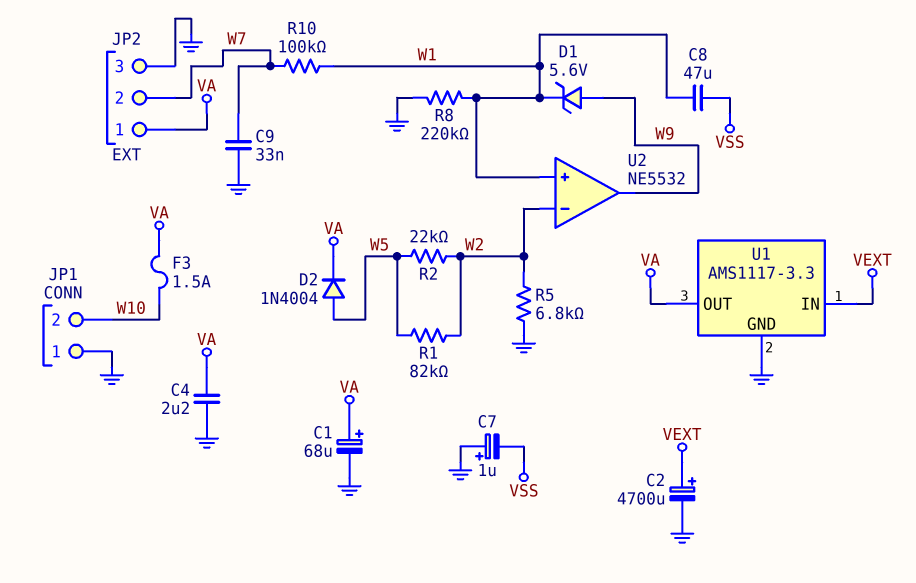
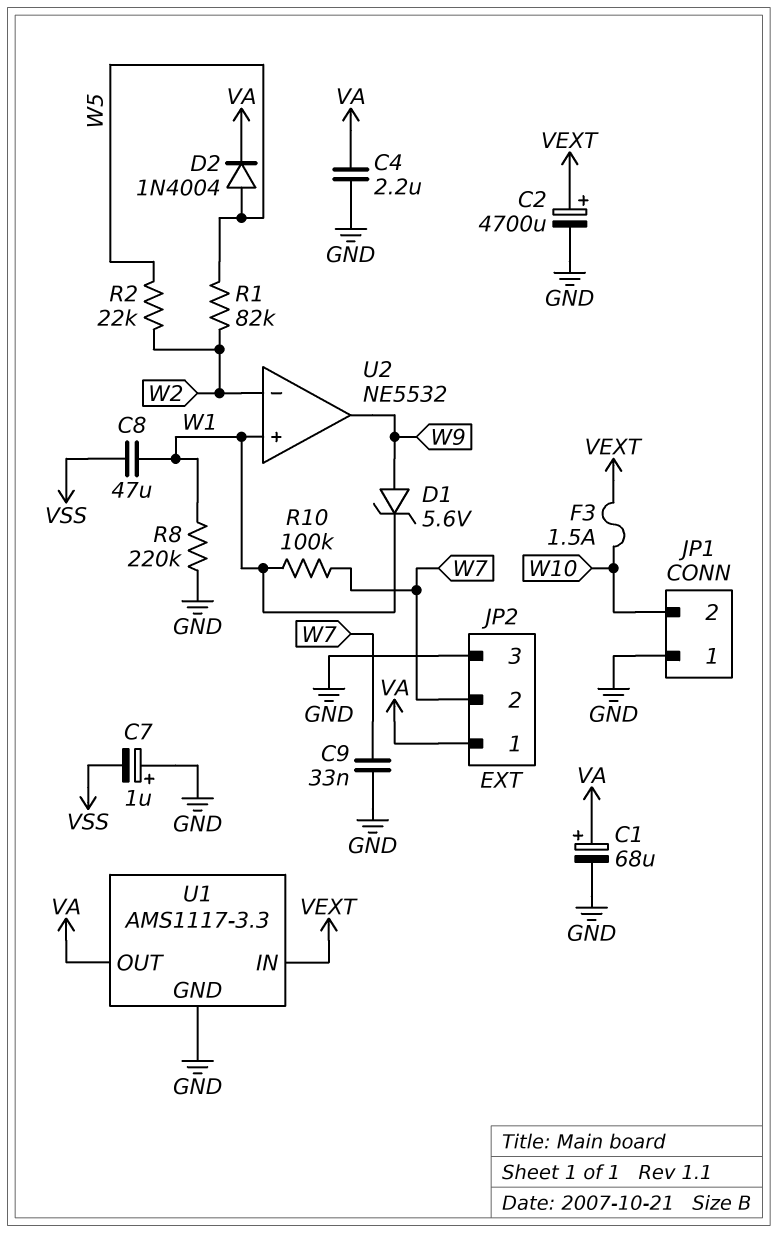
F3: 1.5A (VA, W10) -> 1.5A (VEXT, W10)
R5: 6.8k (GND, W2) -> none

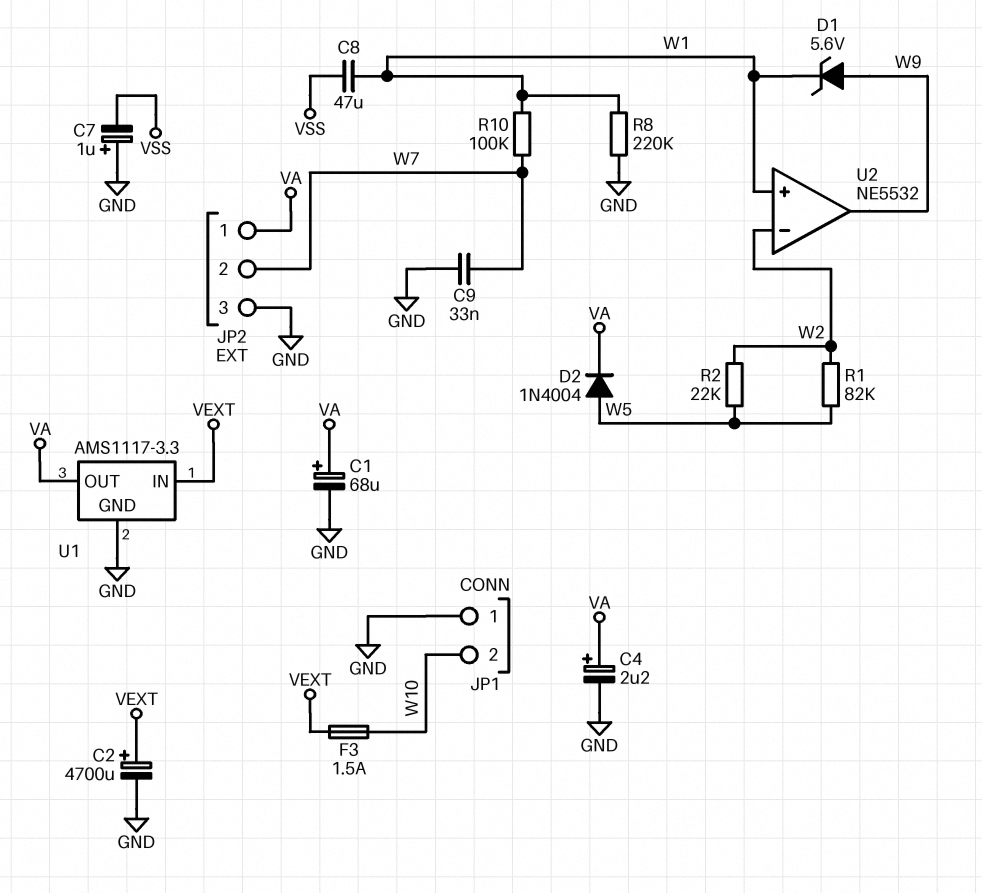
C4: 2.2uF (GND, VA) -> 2.2uF (plus VA, minus GND)

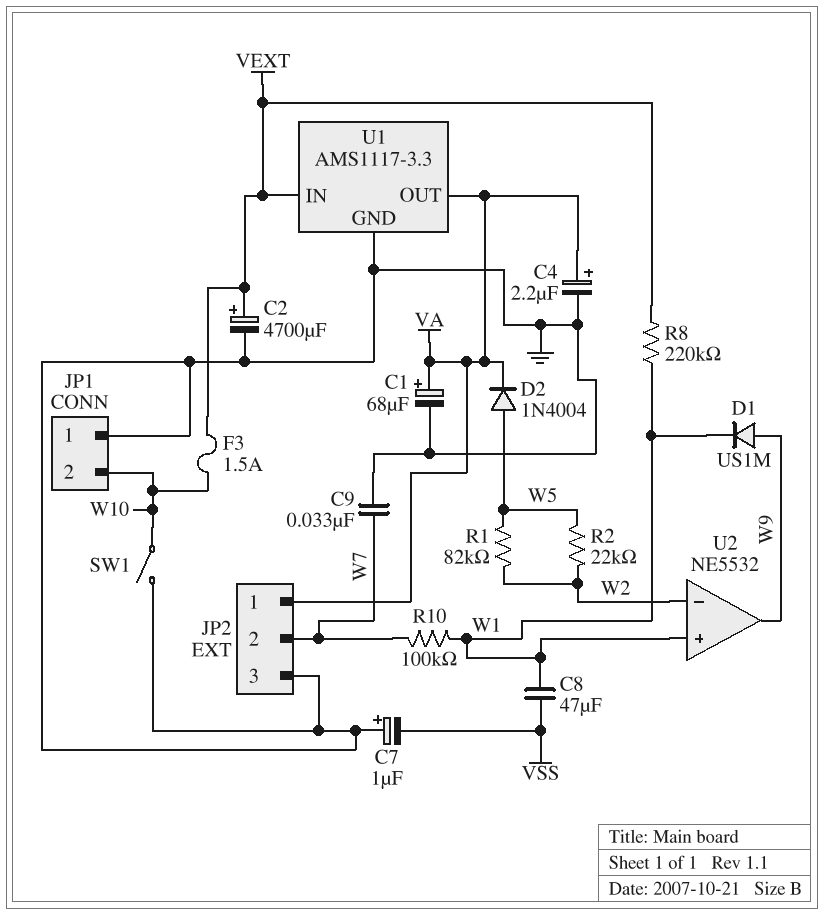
D1: zener 5.6V (A W9, K W1) -> diode US1M (A W9, K W1)
R8: 220k (GND, W1) -> 220k (VEXT, W1)
SW1: none -> switch (GND, W10)

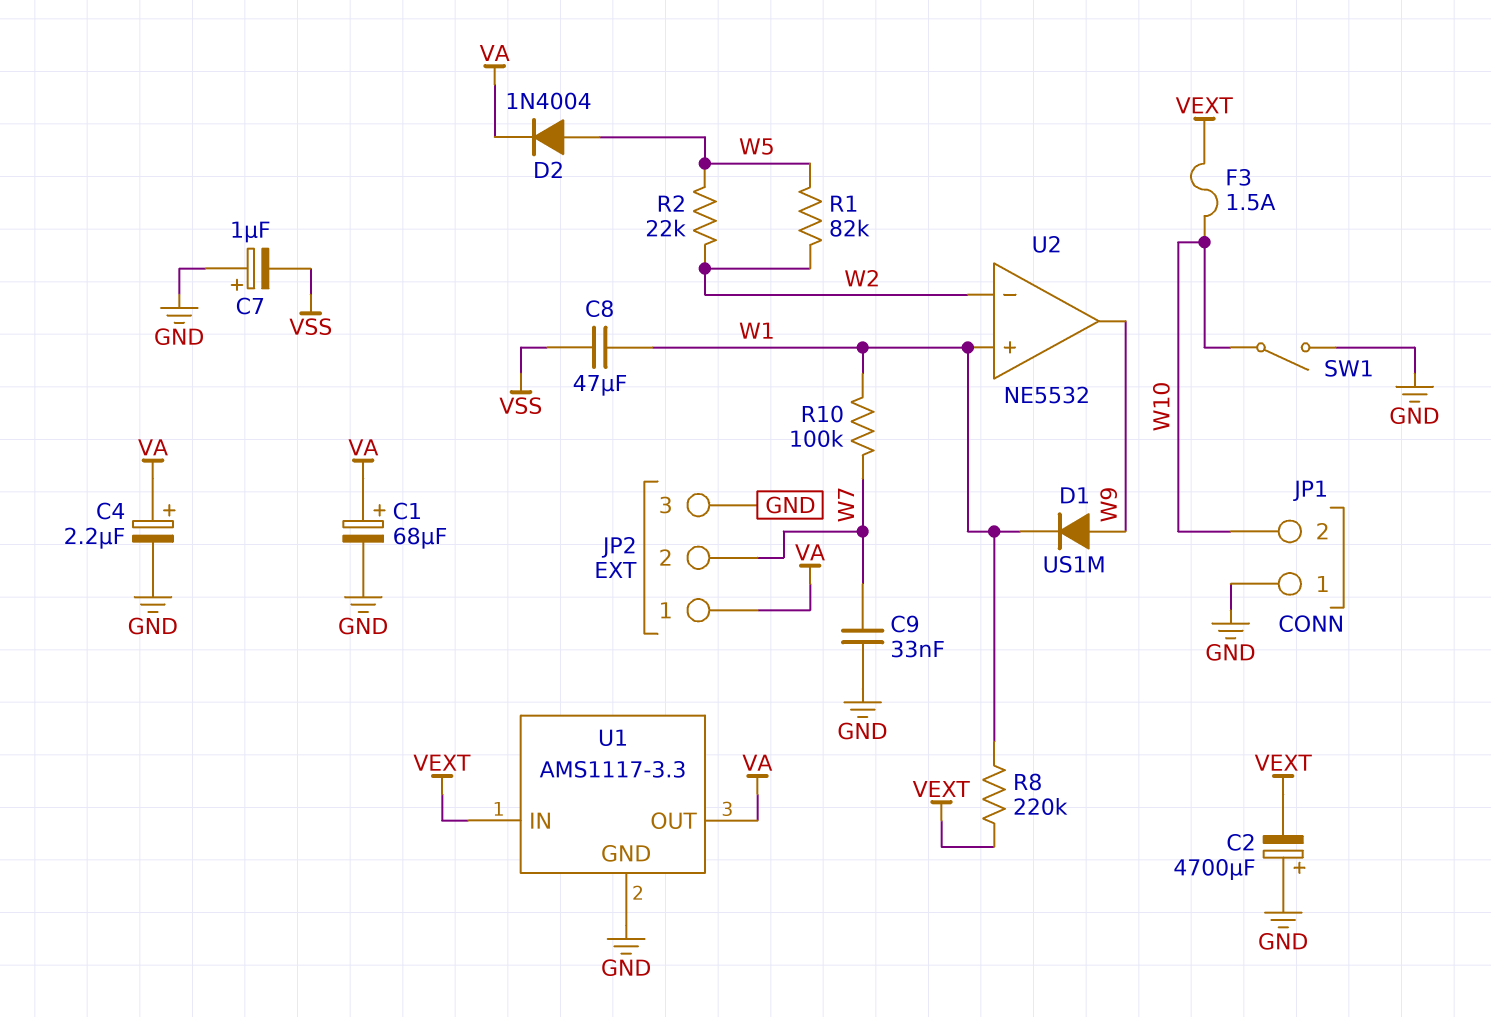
C2: 4700uF (plus VEXT, minus GND) -> 4700uF (plus GND, minus VEXT)

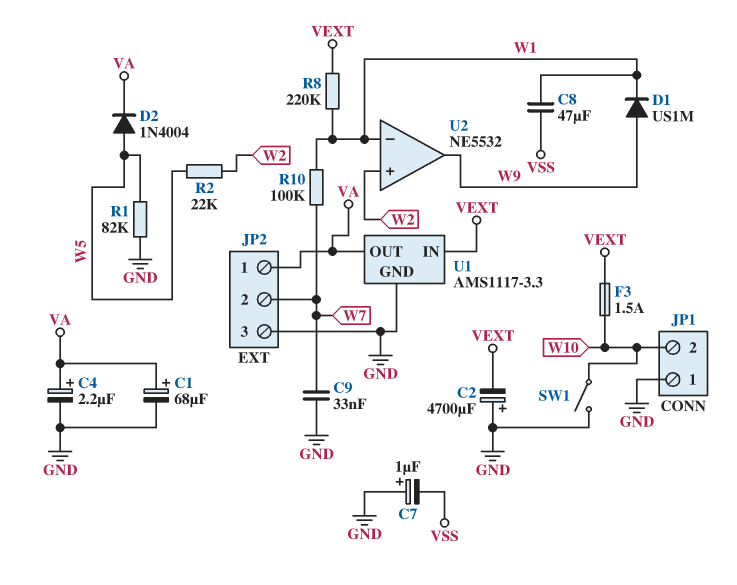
R1: 82k (W2, W5) -> 82k (GND, W5)
U2 pin in+: W1 -> W2
U2 pin in-: W2 -> W1

